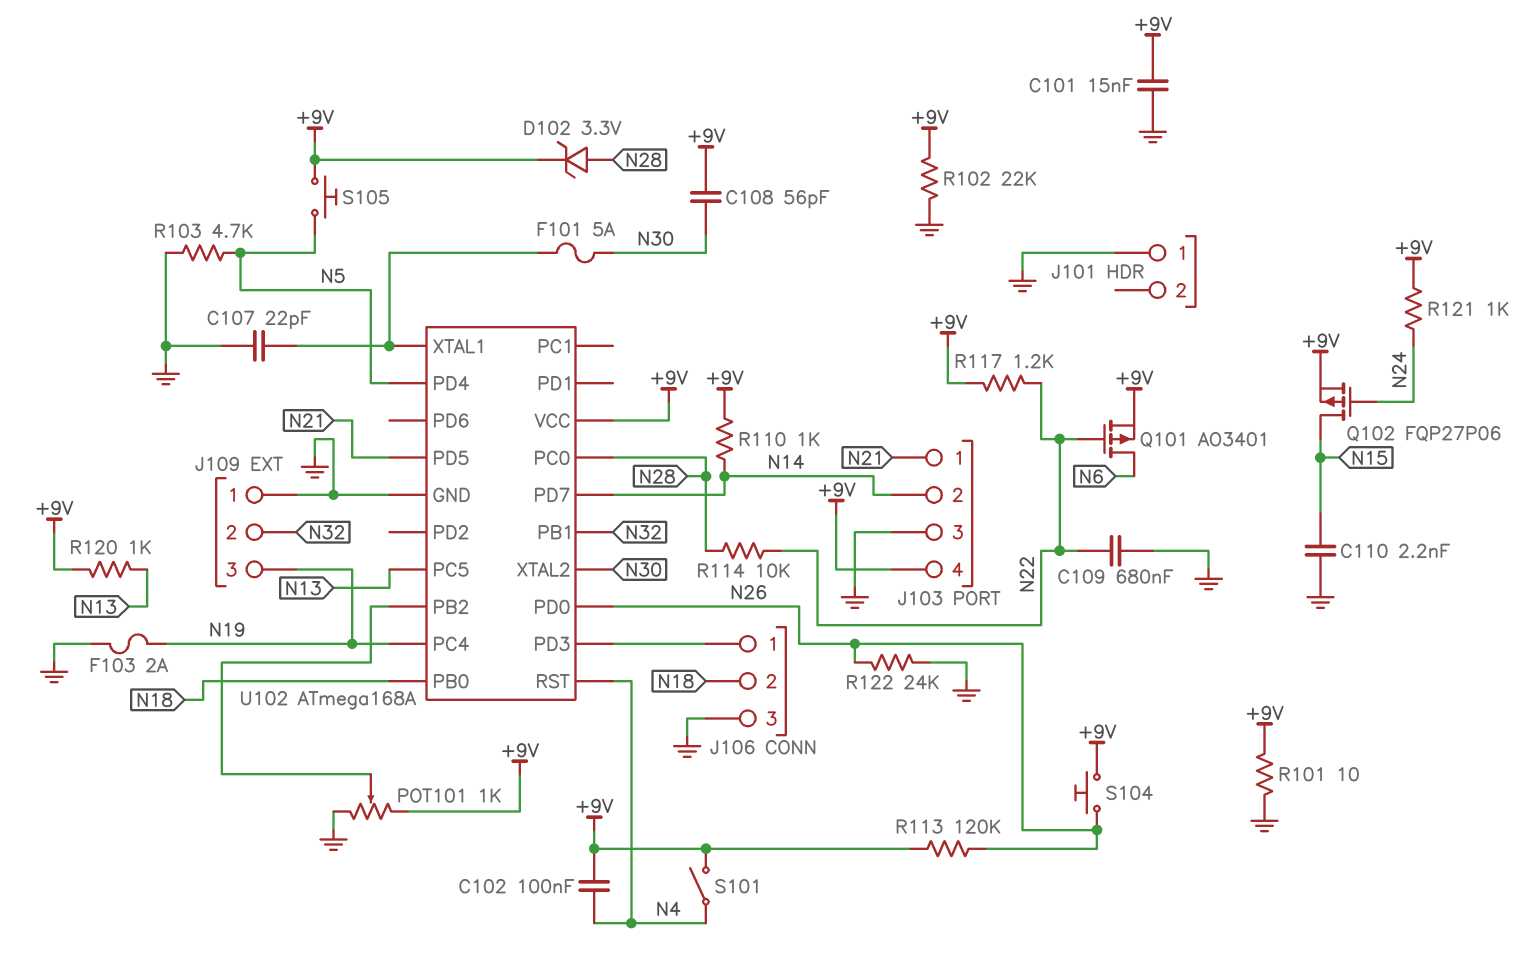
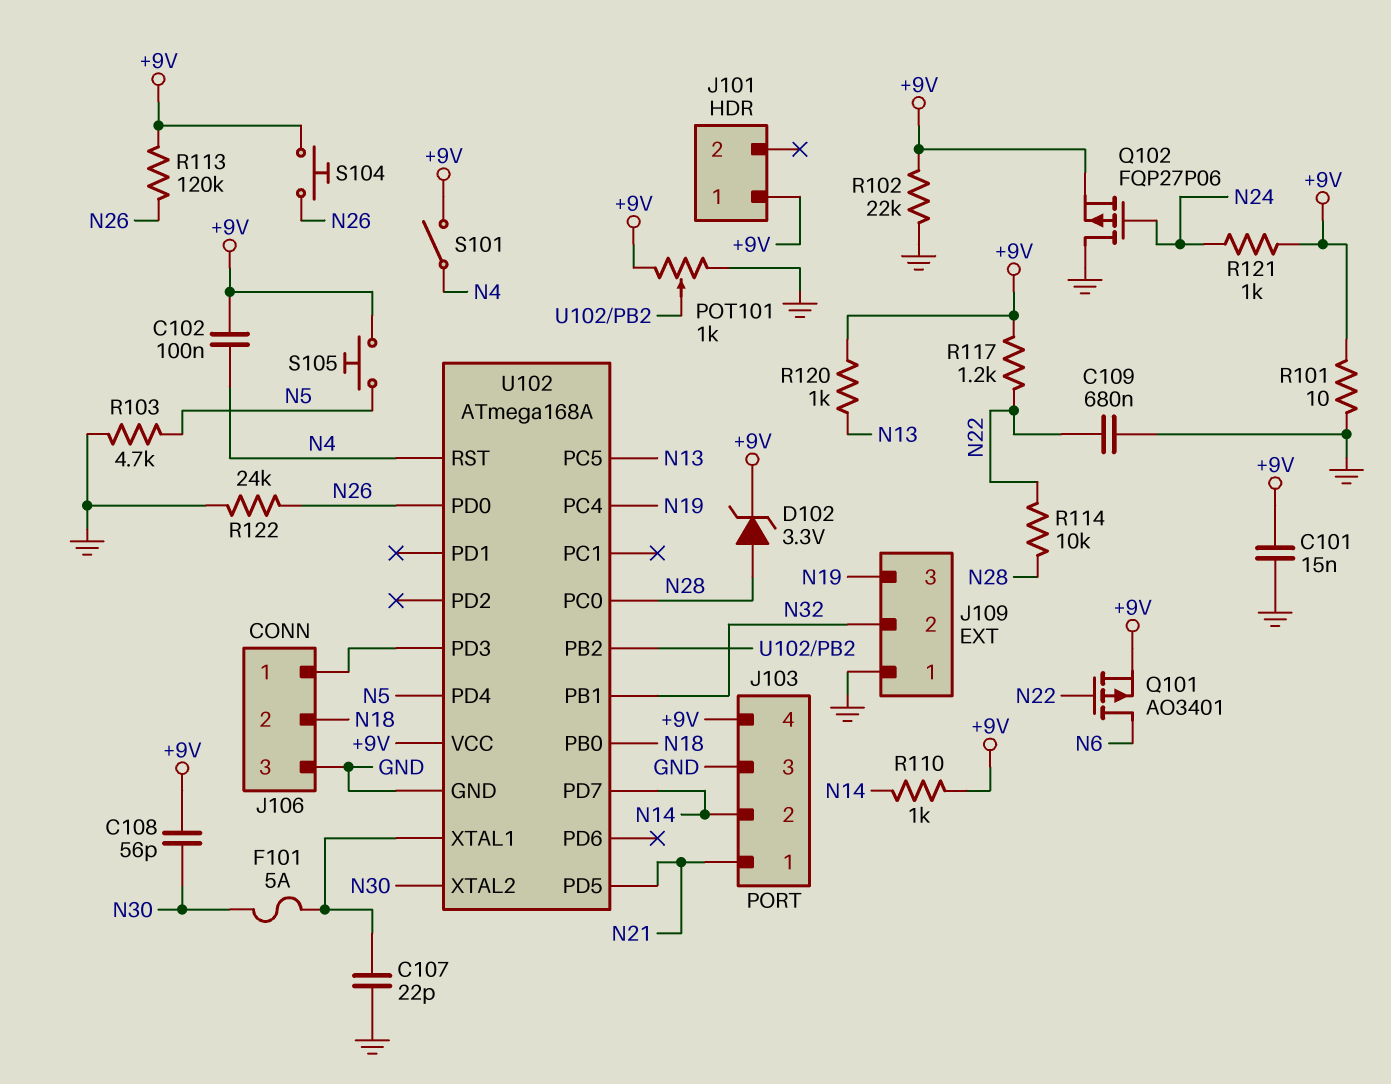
C110: 2.2nF (GND, N15) -> none
F103: 2A (GND, N19) -> none
J101 pin 1: GND -> +9V
Q102: PMOS FQP27P06 (G N24, D N15, S +9V) -> PMOS FQP27P06 (G N24, D GND, S +9V)

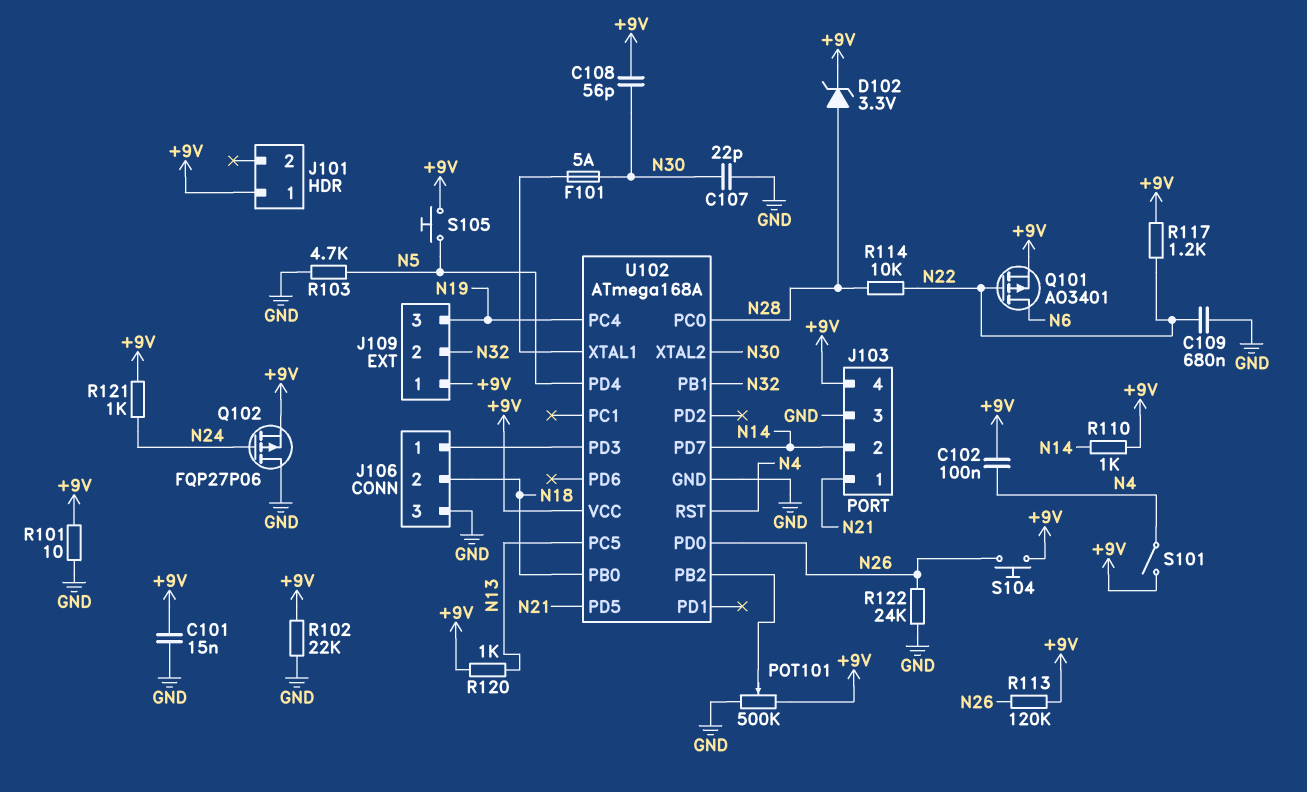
C107: 22pF (GND, U102/XTAL1) -> 22pF (GND, N30)
J109 pin 1: GND -> +9V
POT101: 1k (+9V, GND, wiper U102/PB2) -> 500k (+9V, GND, wiper U102/PB2)

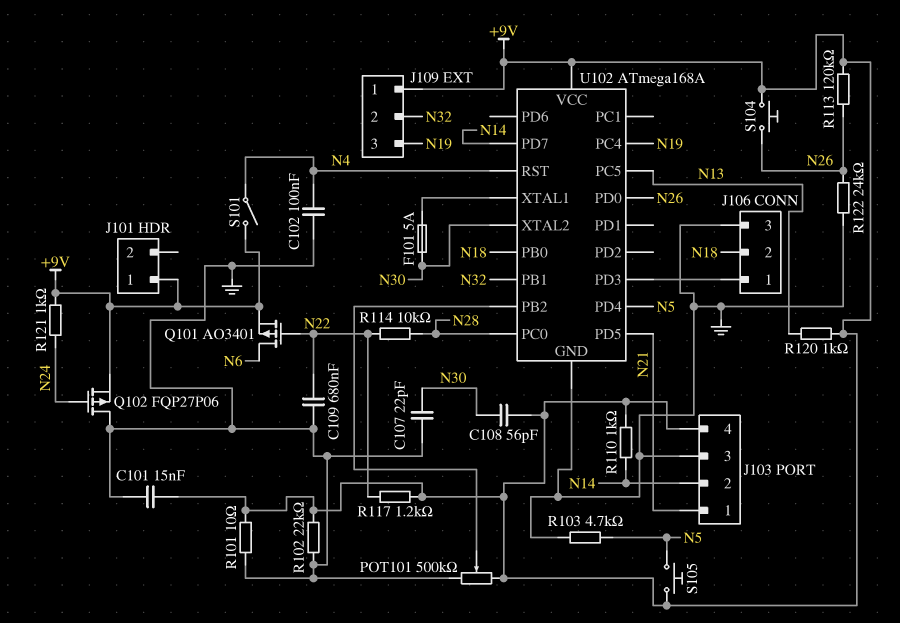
C102: 100nF (+9V, N4) -> 100nF (GND, N4)
D102: zener 3.3V (A N28, K +9V) -> none

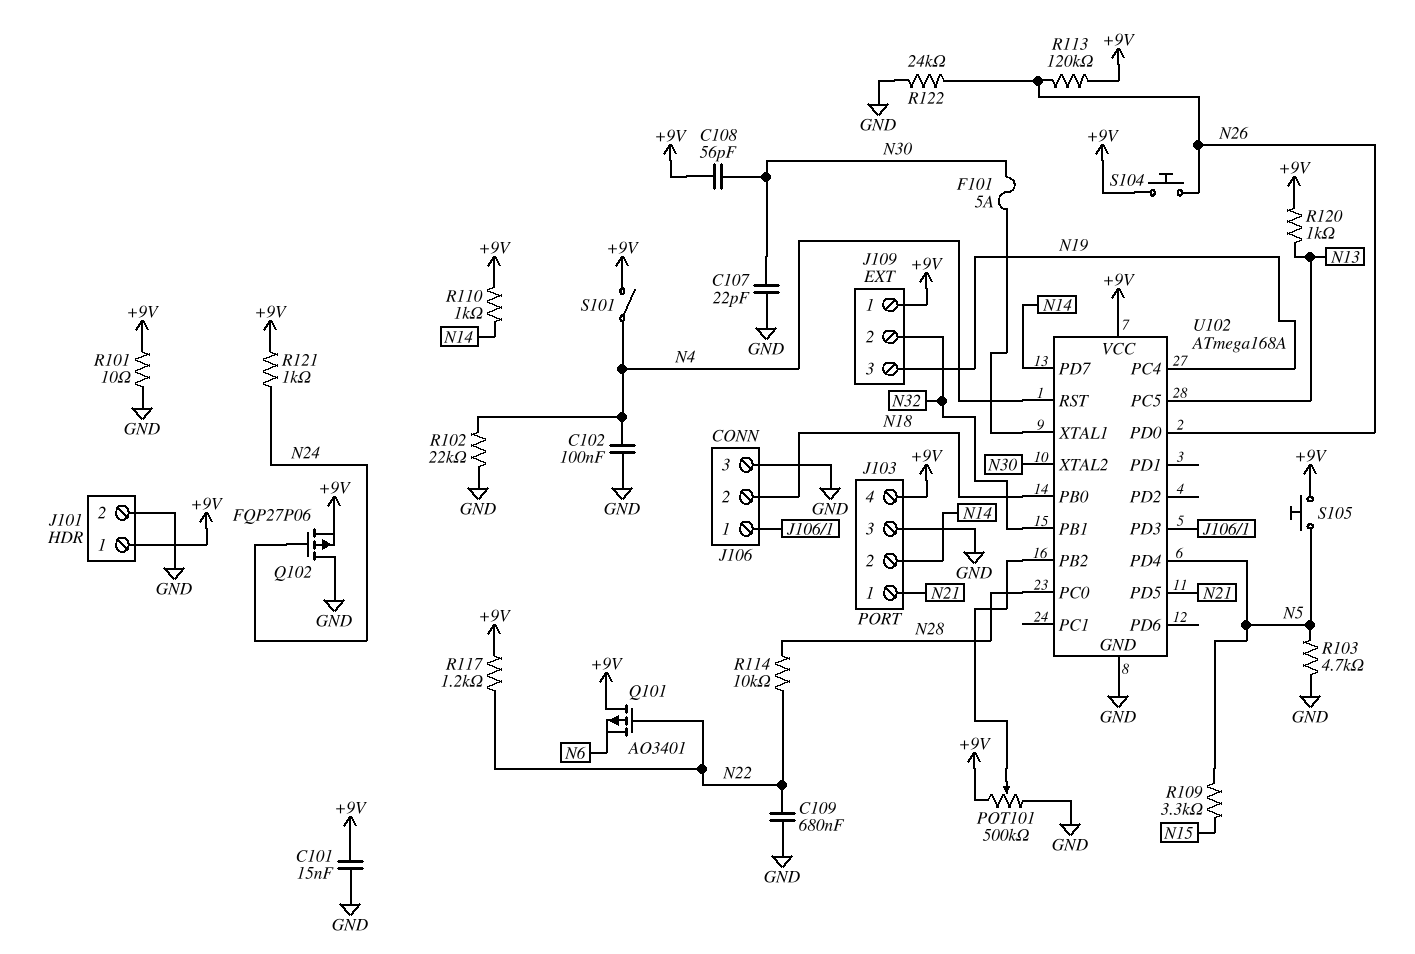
J101 pin 2: none -> GND
Q101: PMOS AO3401 (G N22, D N6, S +9V) -> PMOS AO3401 (G N22, D +9V, S N6)
R102: 22k (+9V, GND) -> 22k (GND, N4)
R109: none -> 3.3k (N5, N15)

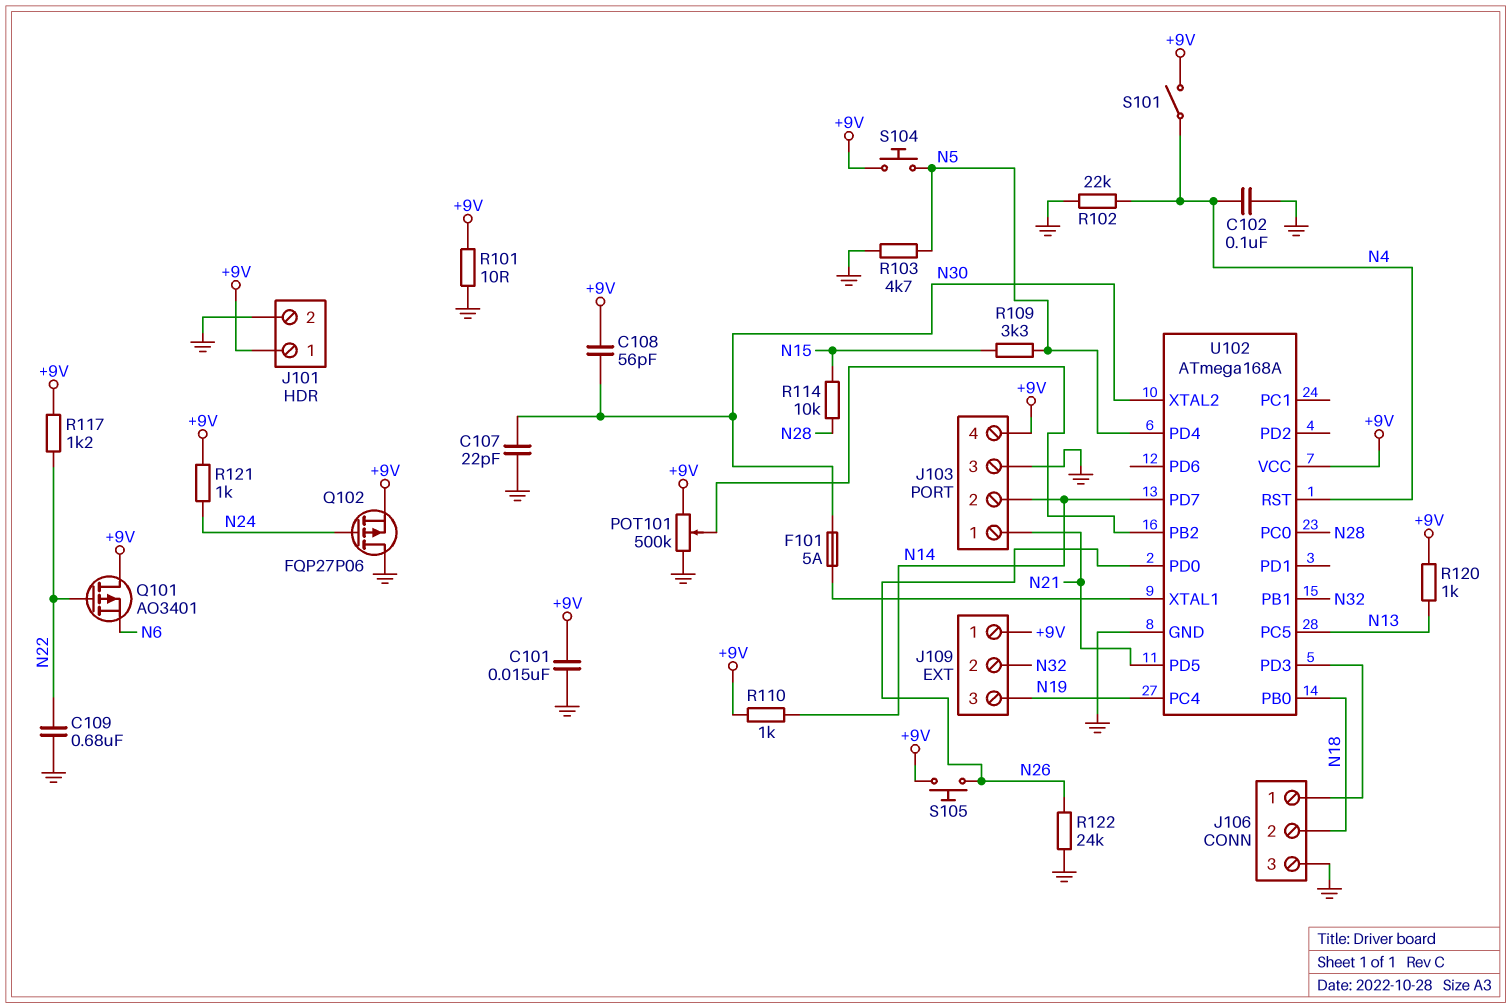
R113: 120k (+9V, N26) -> none
R114: 10k (N22, N28) -> 10k (N15, N28)
S104: button (+9V, N26) -> button (+9V, N5)
S105: button (+9V, N5) -> button (+9V, N26)

